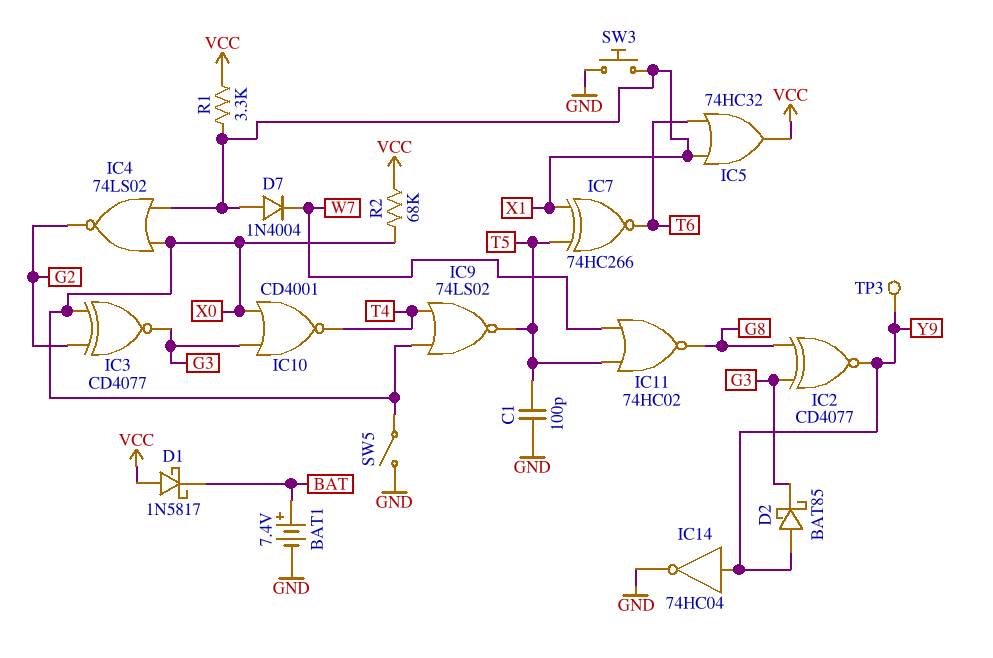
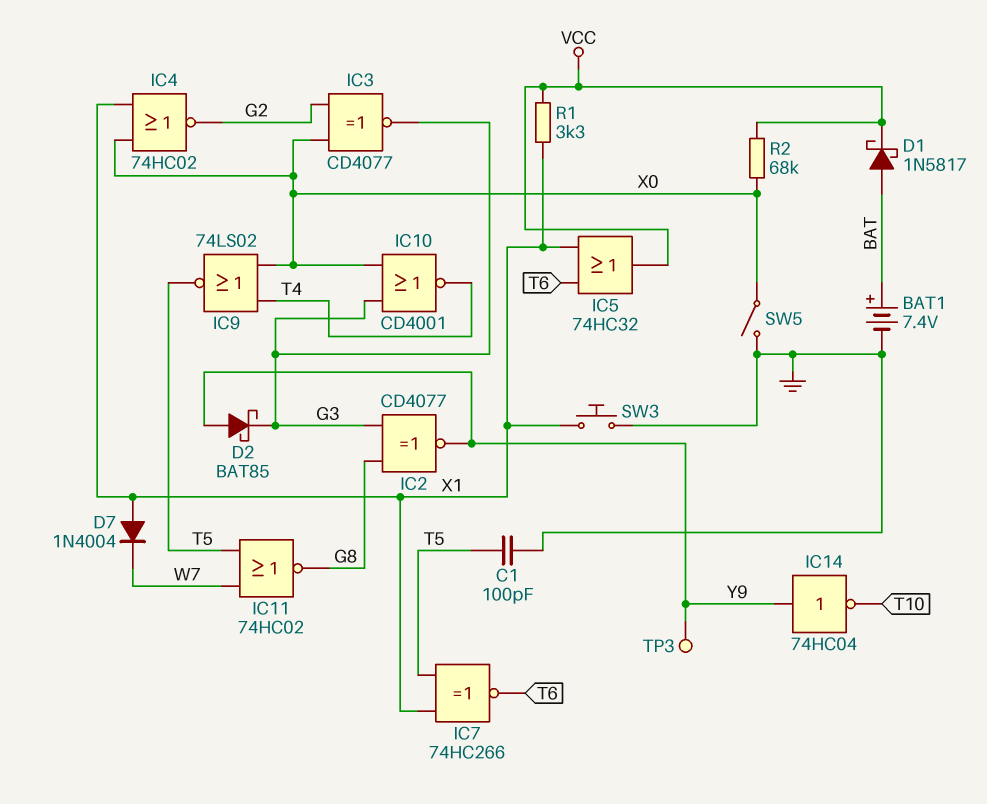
D1: schottky 1N5817 (A VCC, K BAT) -> schottky 1N5817 (A BAT, K VCC)
IC4: NOR 74LS02 (in X0, in X1, out G2) -> NOR 74HC02 (in X0, in X1, out G2)
IC14: NOT 74HC04 (in Y9, out GND) -> NOT 74HC04 (in Y9, out T10)

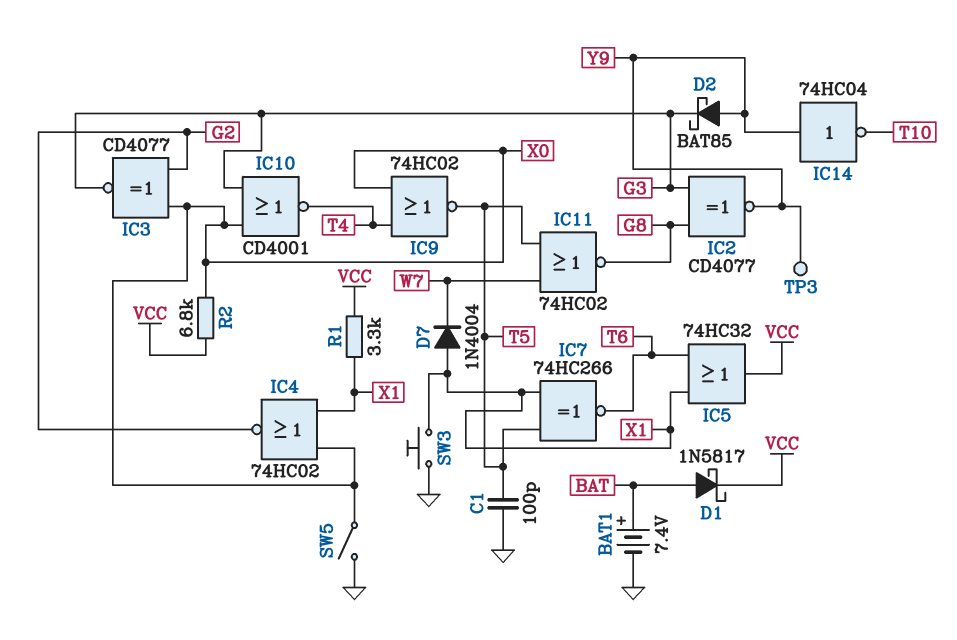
IC9: NOR 74LS02 (in T4, in X0, out T5) -> NOR 74HC02 (in T4, in X0, out T5)
R2: 68k (VCC, X0) -> 6.8k (VCC, X0)

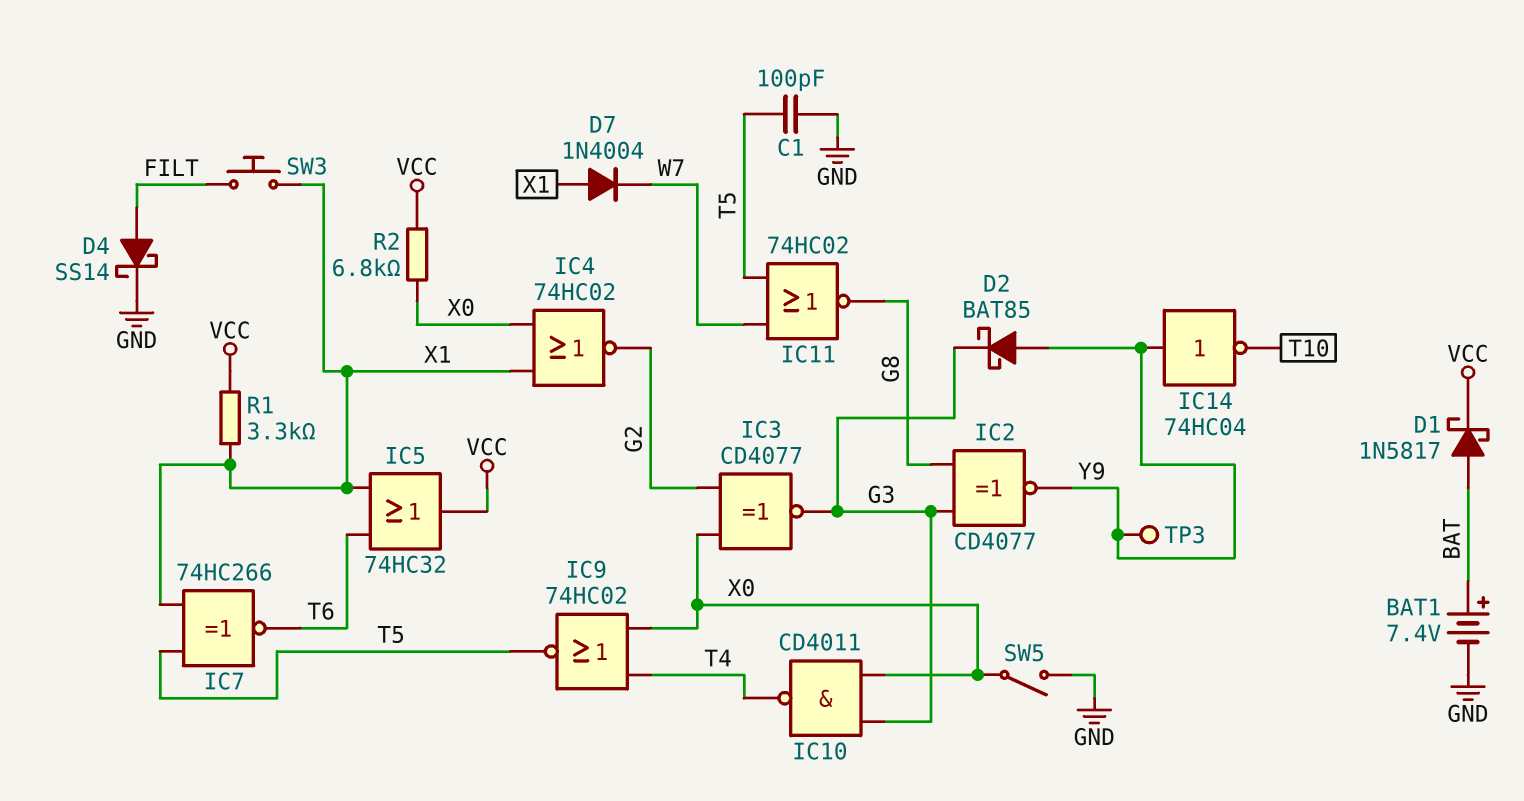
D4: none -> schottky SS14 (A FILT, K GND)
IC10: NOR CD4001 (in G3, in X0, out T4) -> NAND CD4011 (in G3, in X0, out T4)
SW3: button (GND, X1) -> button (FILT, X1)

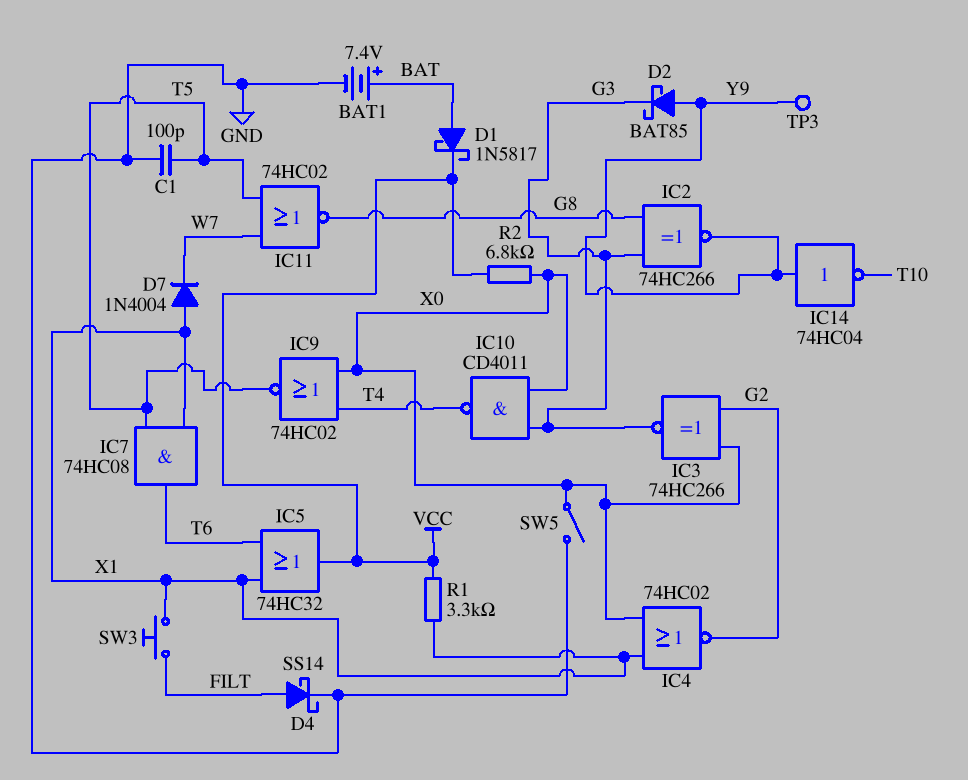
IC2: XNOR CD4077 (in G3, in G8, out Y9) -> XNOR 74HC266 (in G3, in G8, out Y9)
IC3: XNOR CD4077 (in G2, in X0, out G3) -> XNOR 74HC266 (in G2, in X0, out G3)
IC7: XNOR 74HC266 (in T5, in X1, out T6) -> AND 74HC08 (in T5, in X1, out T6)

